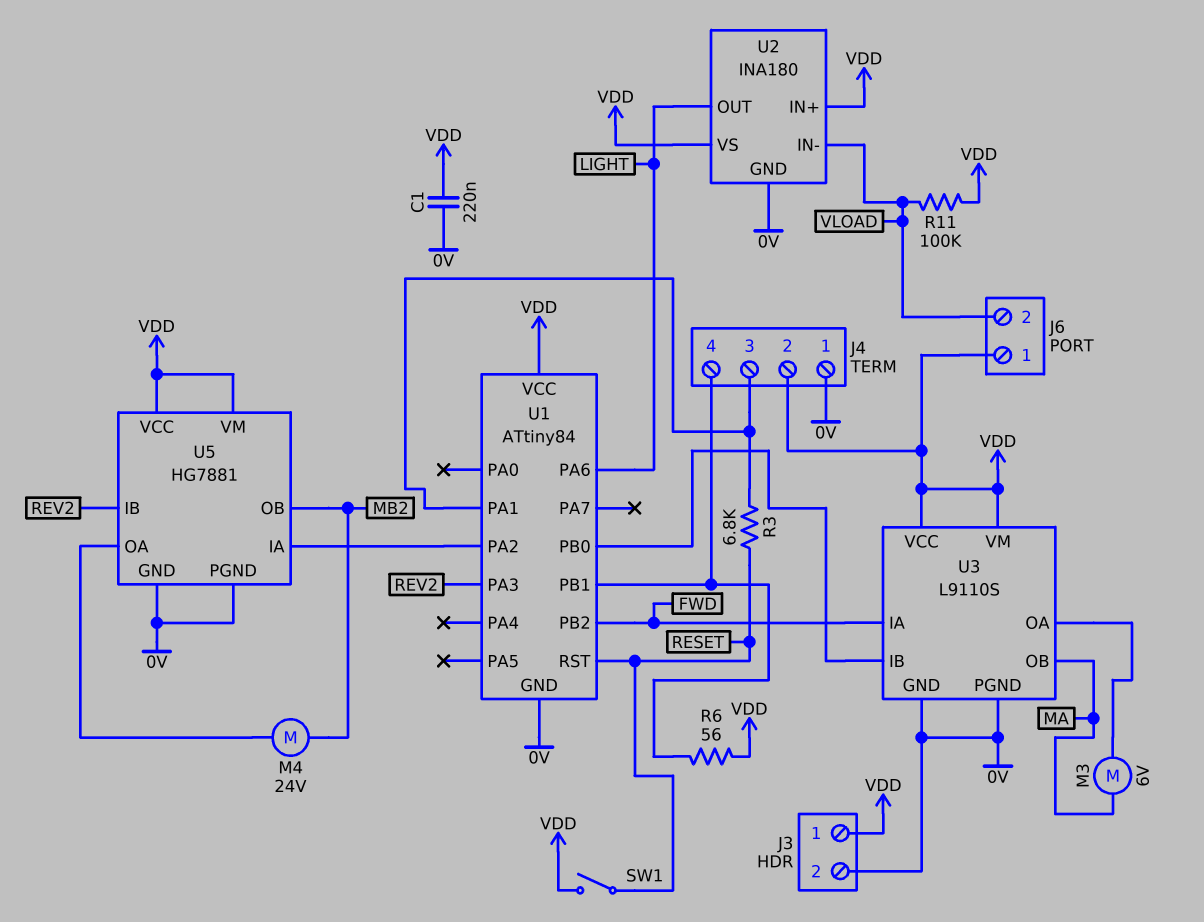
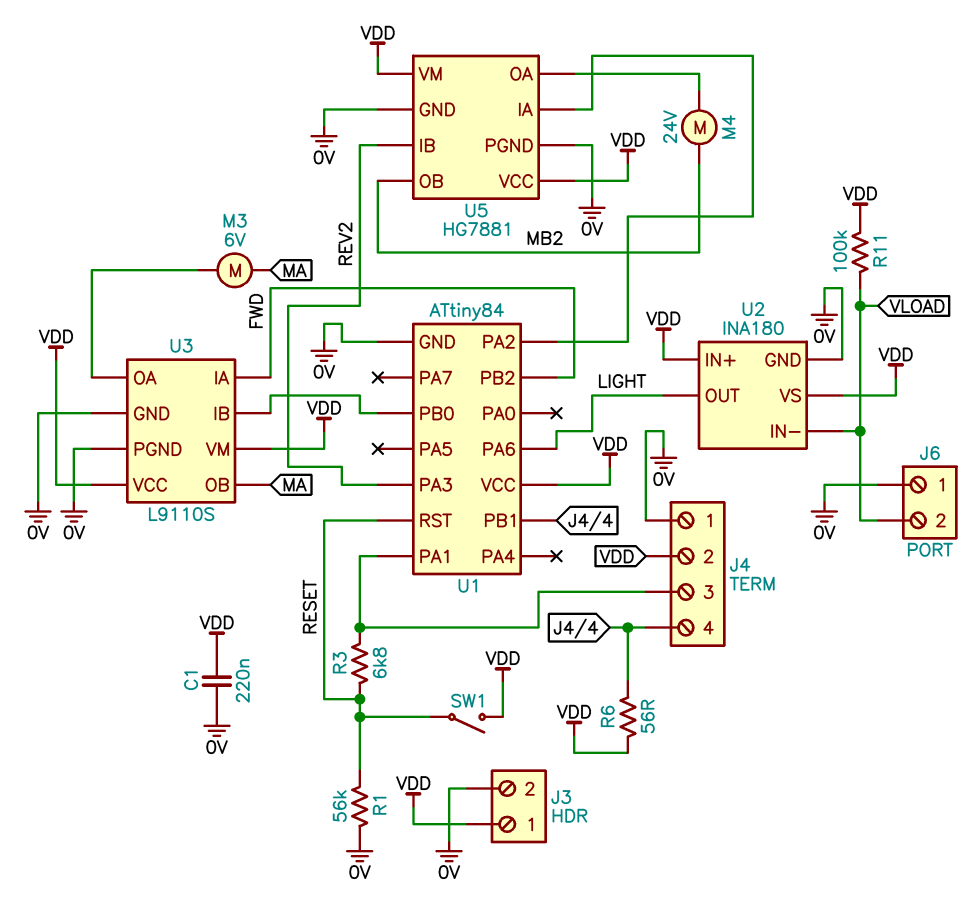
J6 pin 1: VDD -> 0V
R1: none -> 56k (0V, RESET)

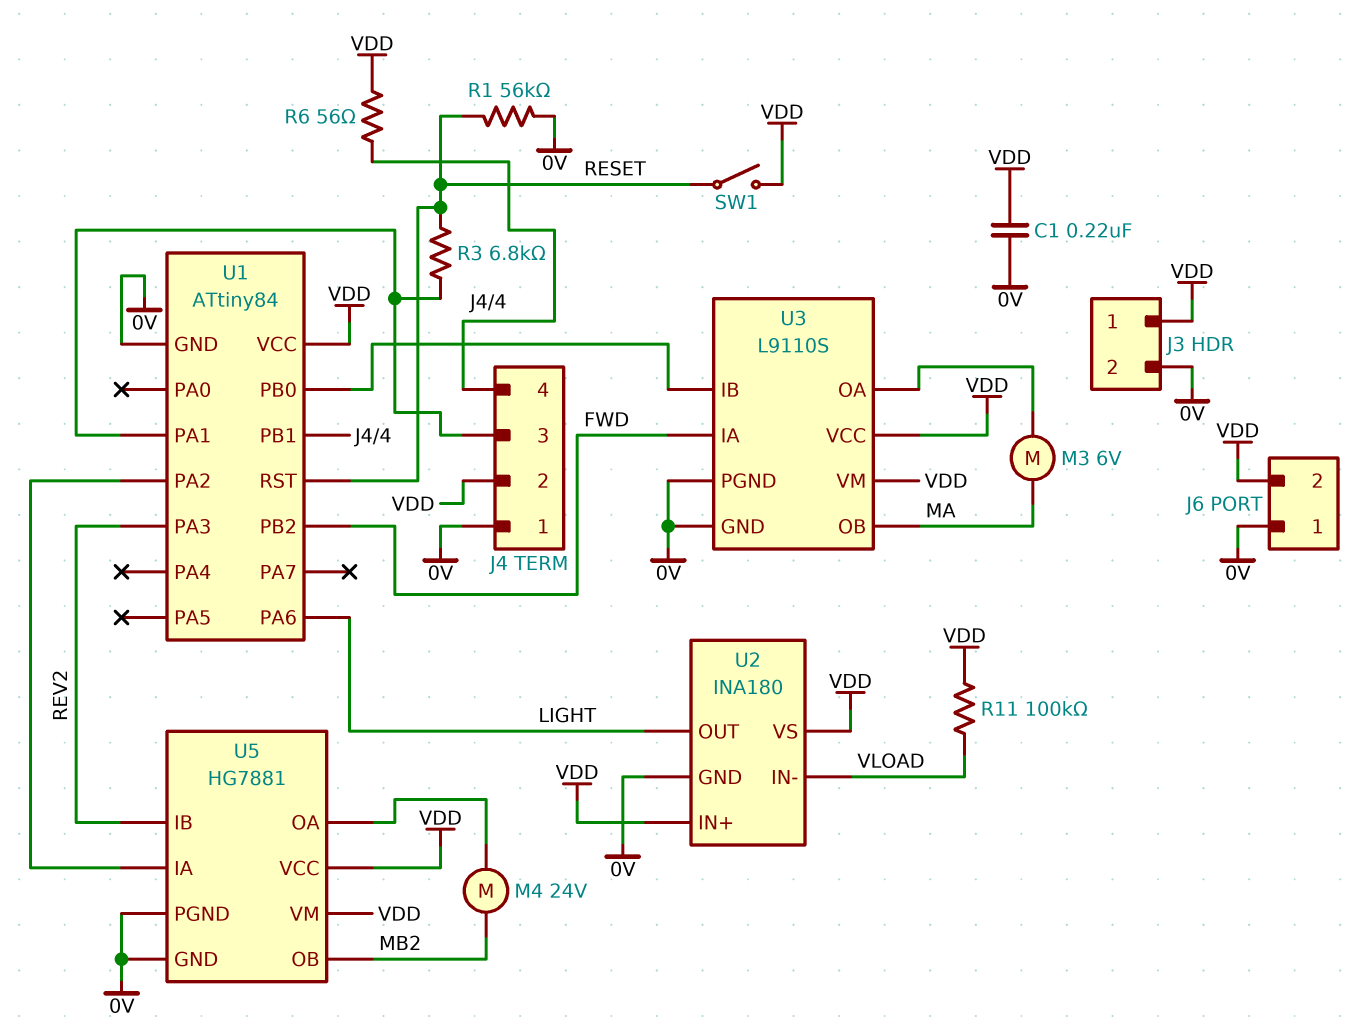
J6 pin 2: VLOAD -> VDD

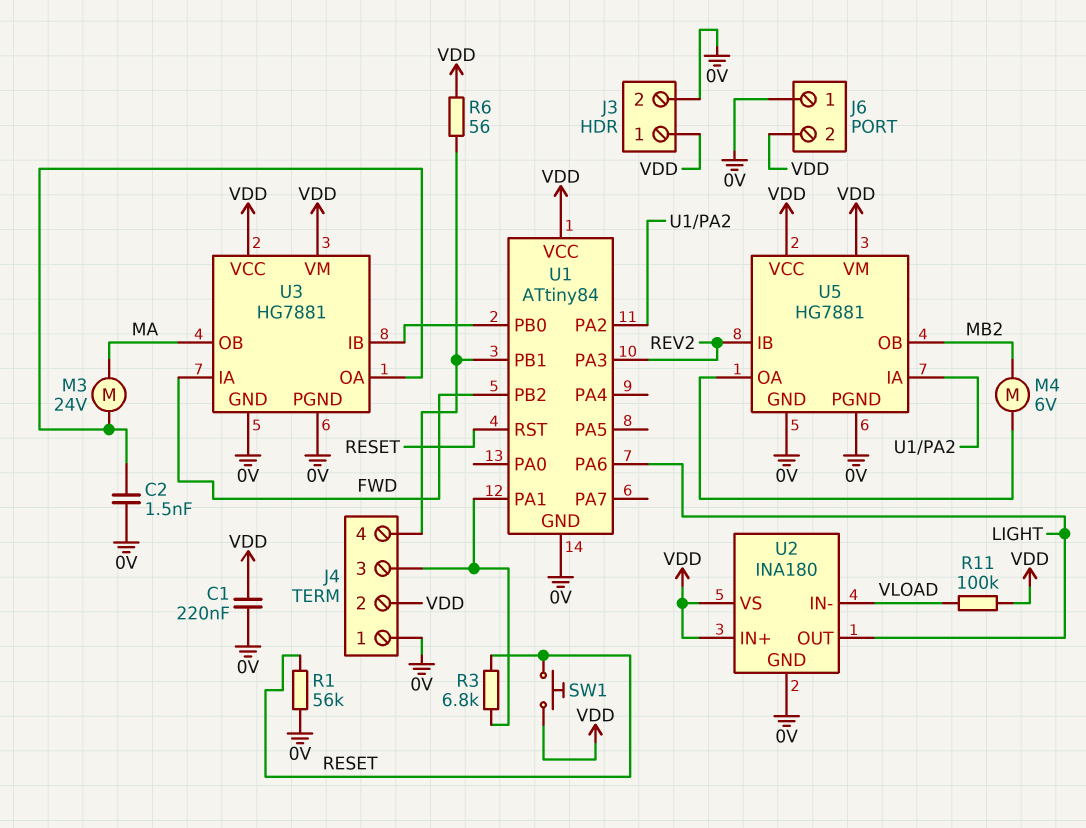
C2: none -> 1.5nF (0V, U3/OA)
M3: motor 6V (MA, U3/OA) -> motor 24V (MA, U3/OA)
M4: motor 24V (MB2, U5/OA) -> motor 6V (MB2, U5/OA)
SW1: switch (RESET, VDD) -> button (RESET, VDD)
U3: L9110S -> HG7881

